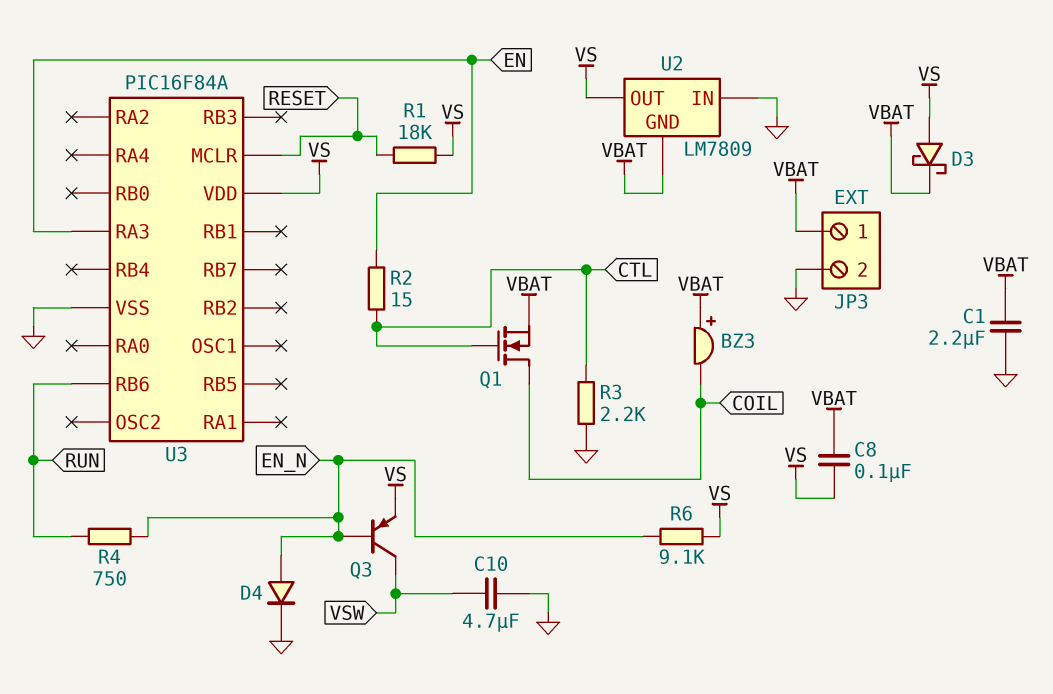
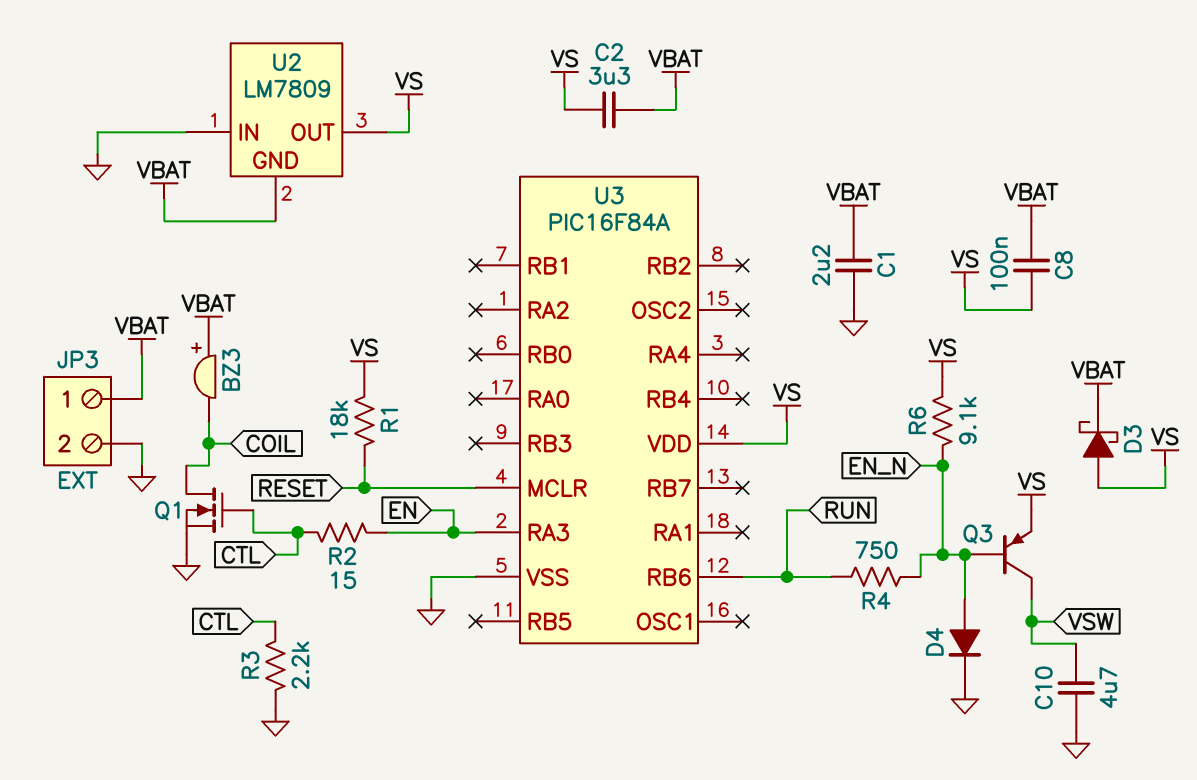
C2: none -> 3.3uF (VBAT, VS)
Q1: NMOS (G CTL, D COIL, S VBAT) -> NMOS (G CTL, D COIL, S GND)

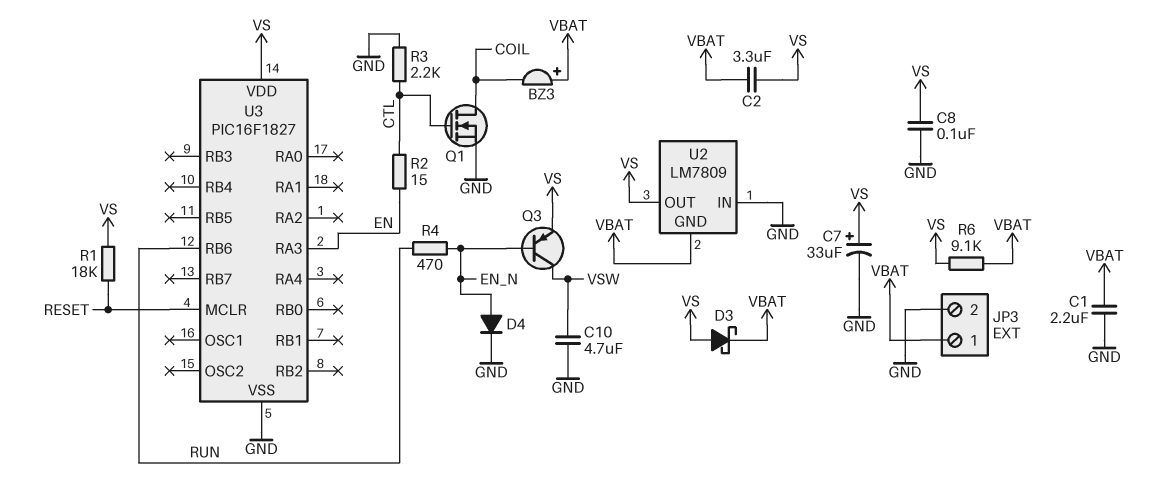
C7: none -> 33uF (plus VS, minus GND)
C8: 100nF (VBAT, VS) -> 100nF (GND, VS)
R4: 750 (EN_N, RUN) -> 470 (EN_N, RUN)
R6: 9.1k (EN_N, VS) -> 9.1k (VBAT, VS)
U3: PIC16F84A -> PIC16F1827

